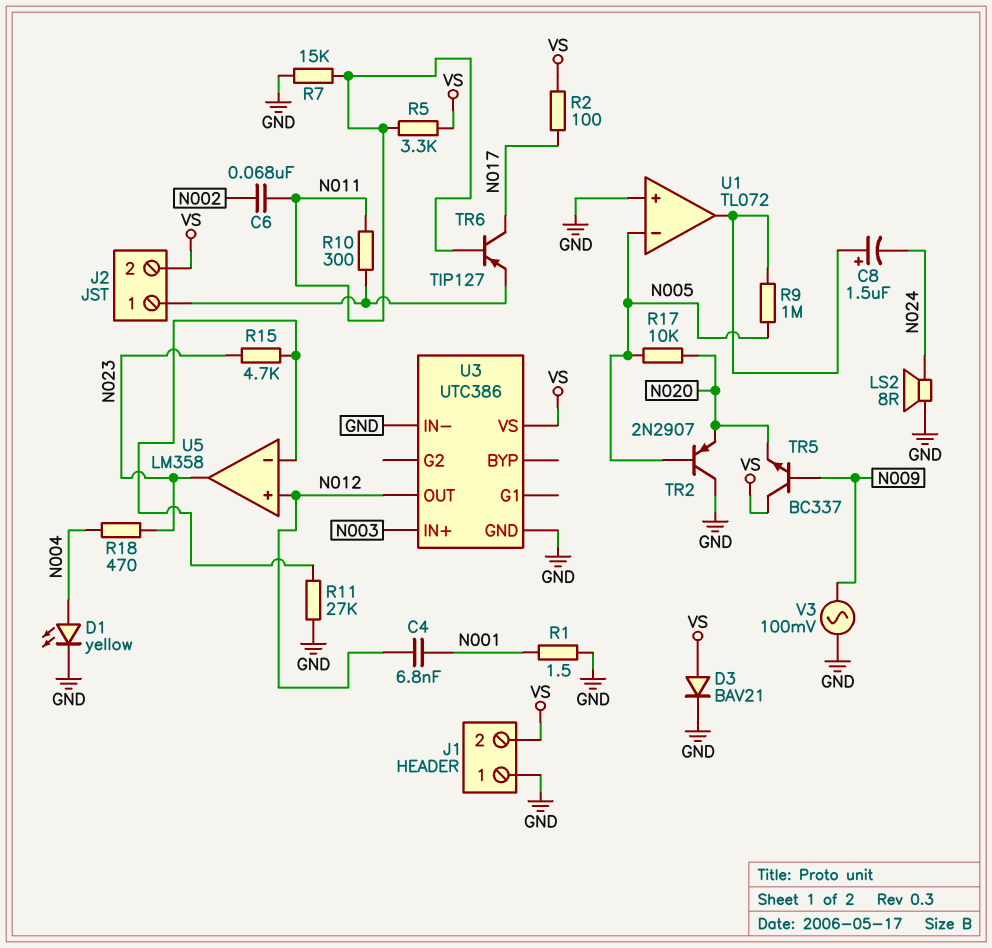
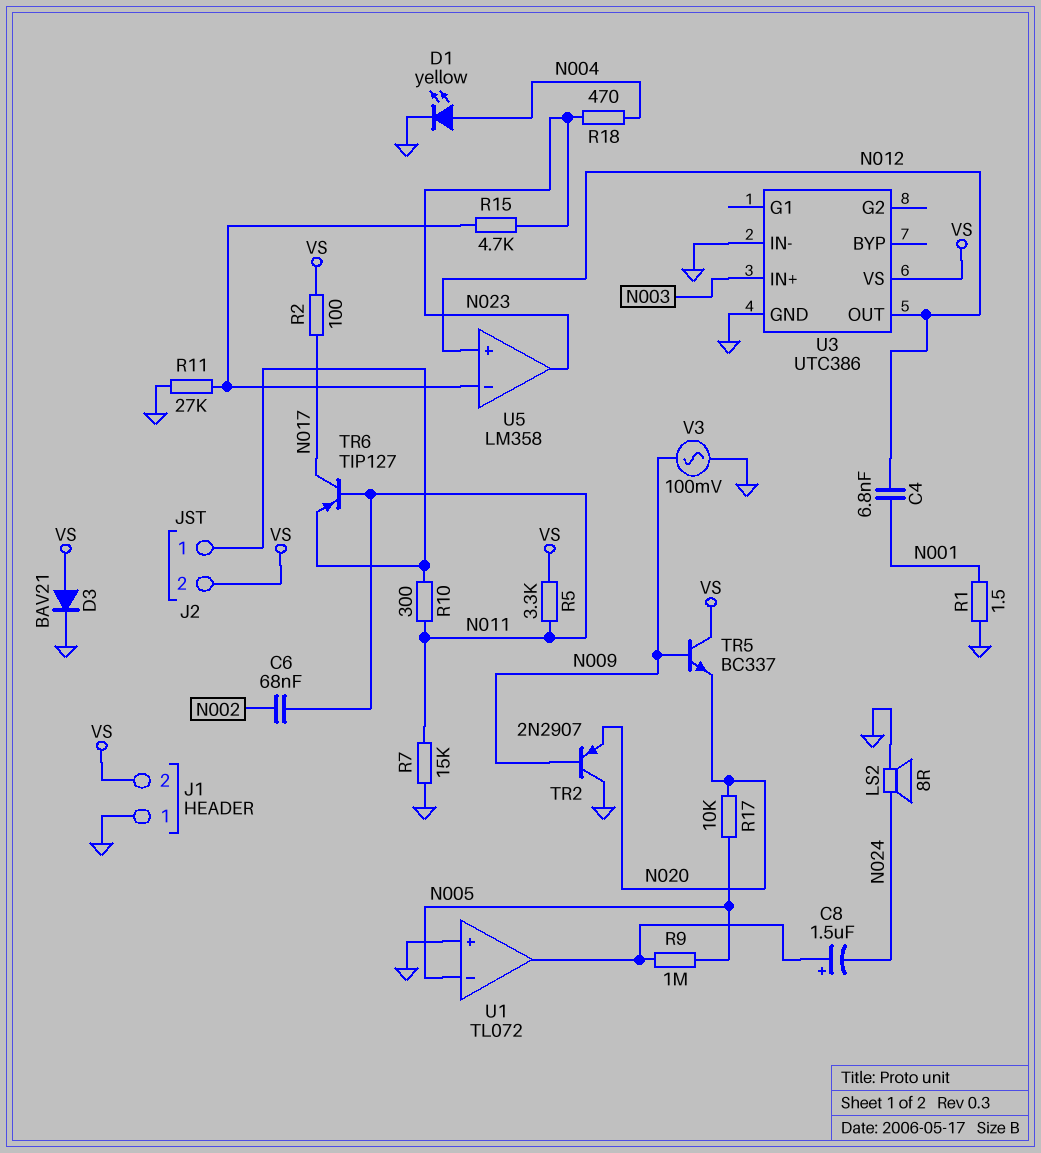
TR2: PNP 2N2907 (B N005, C GND, E N020) -> PNP 2N2907 (B N009, C GND, E N020)

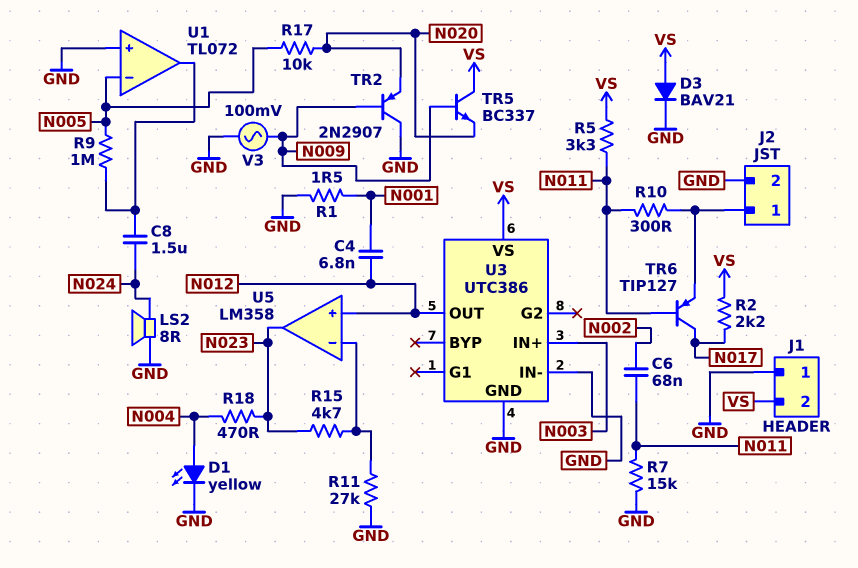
C8: 1.5uF (plus U1/out, minus N024) -> 1.5uF (N024, U1/out)
J2 pin 2: VS -> GND
R2: 100 (N017, VS) -> 2.2k (N017, VS)

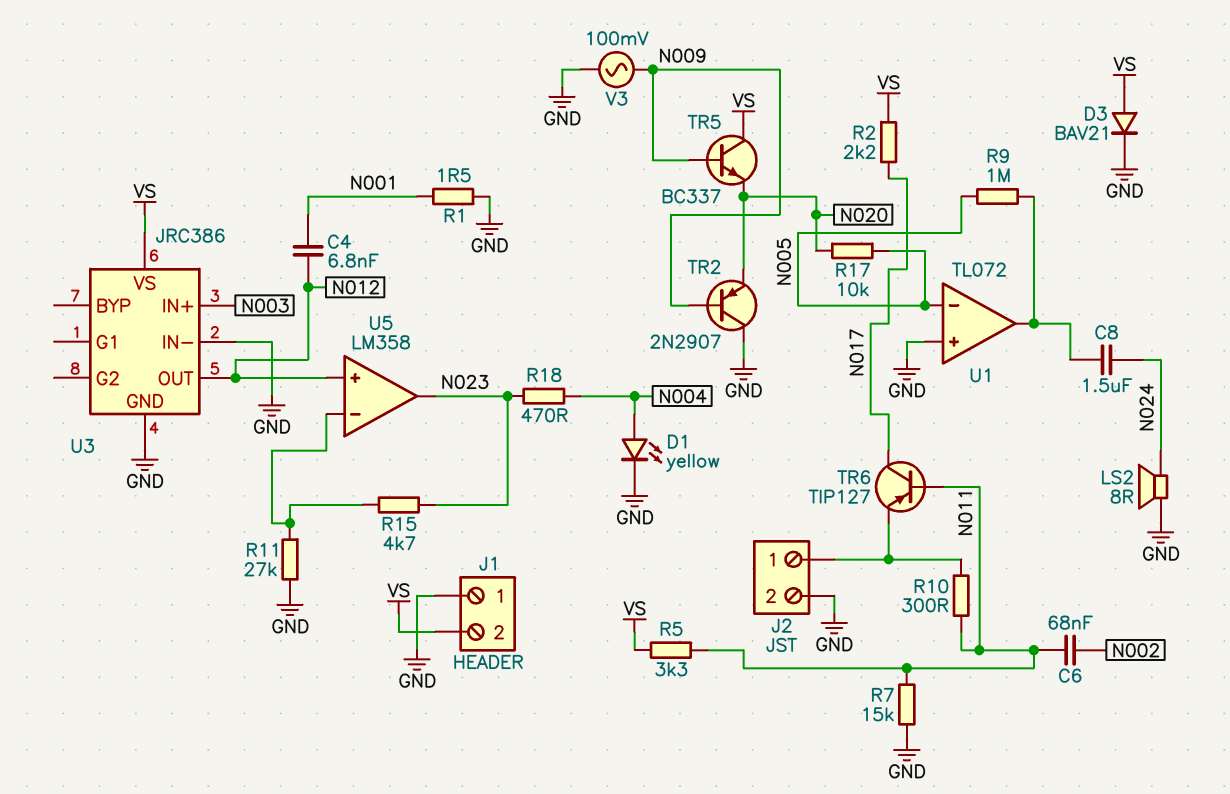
U3: UTC386 -> JRC386

